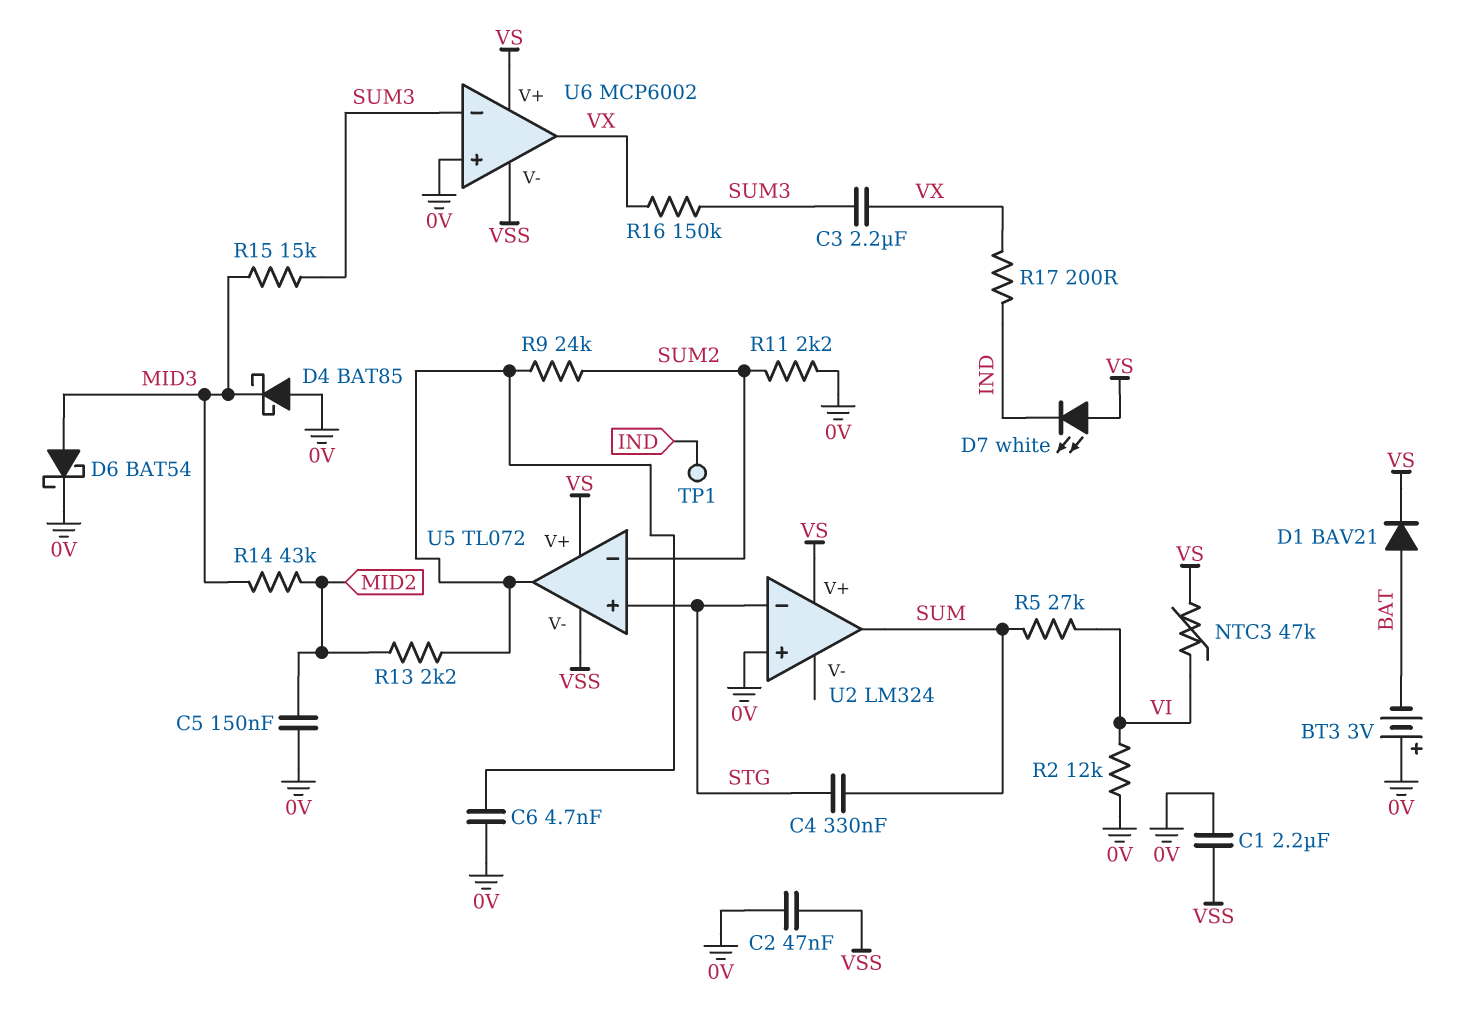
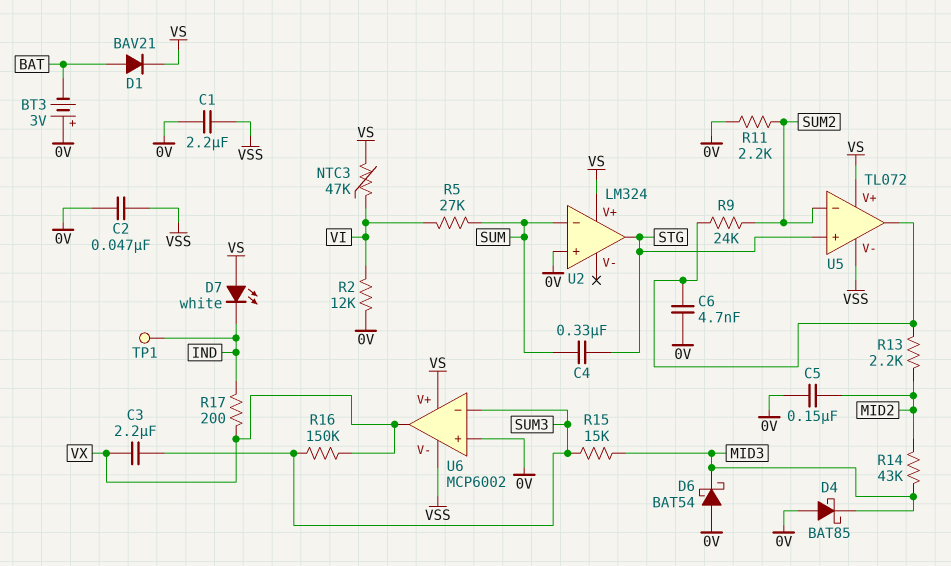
D6: schottky BAT54 (A MID3, K 0V) -> schottky BAT54 (A 0V, K MID3)
U2 pin in-: STG -> SUM
U2 pin out: SUM -> STG

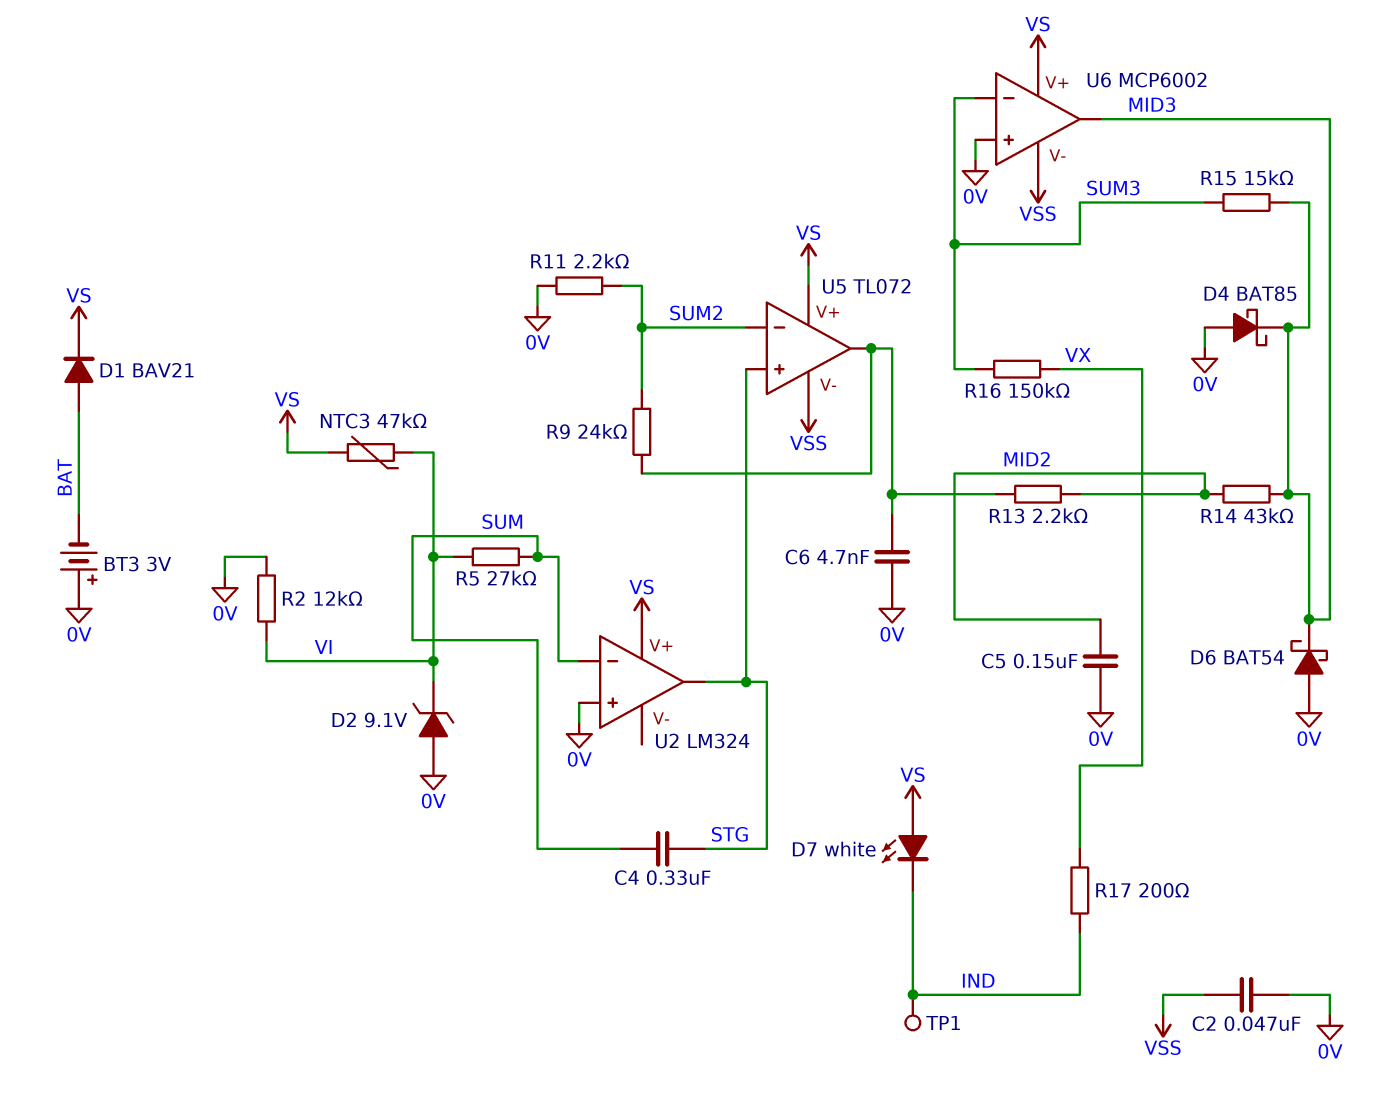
C1: 2.2uF (0V, VSS) -> none
C3: 2.2uF (SUM3, VX) -> none
D2: none -> zener 9.1V (A 0V, K VI)
U6 pin out: VX -> MID3

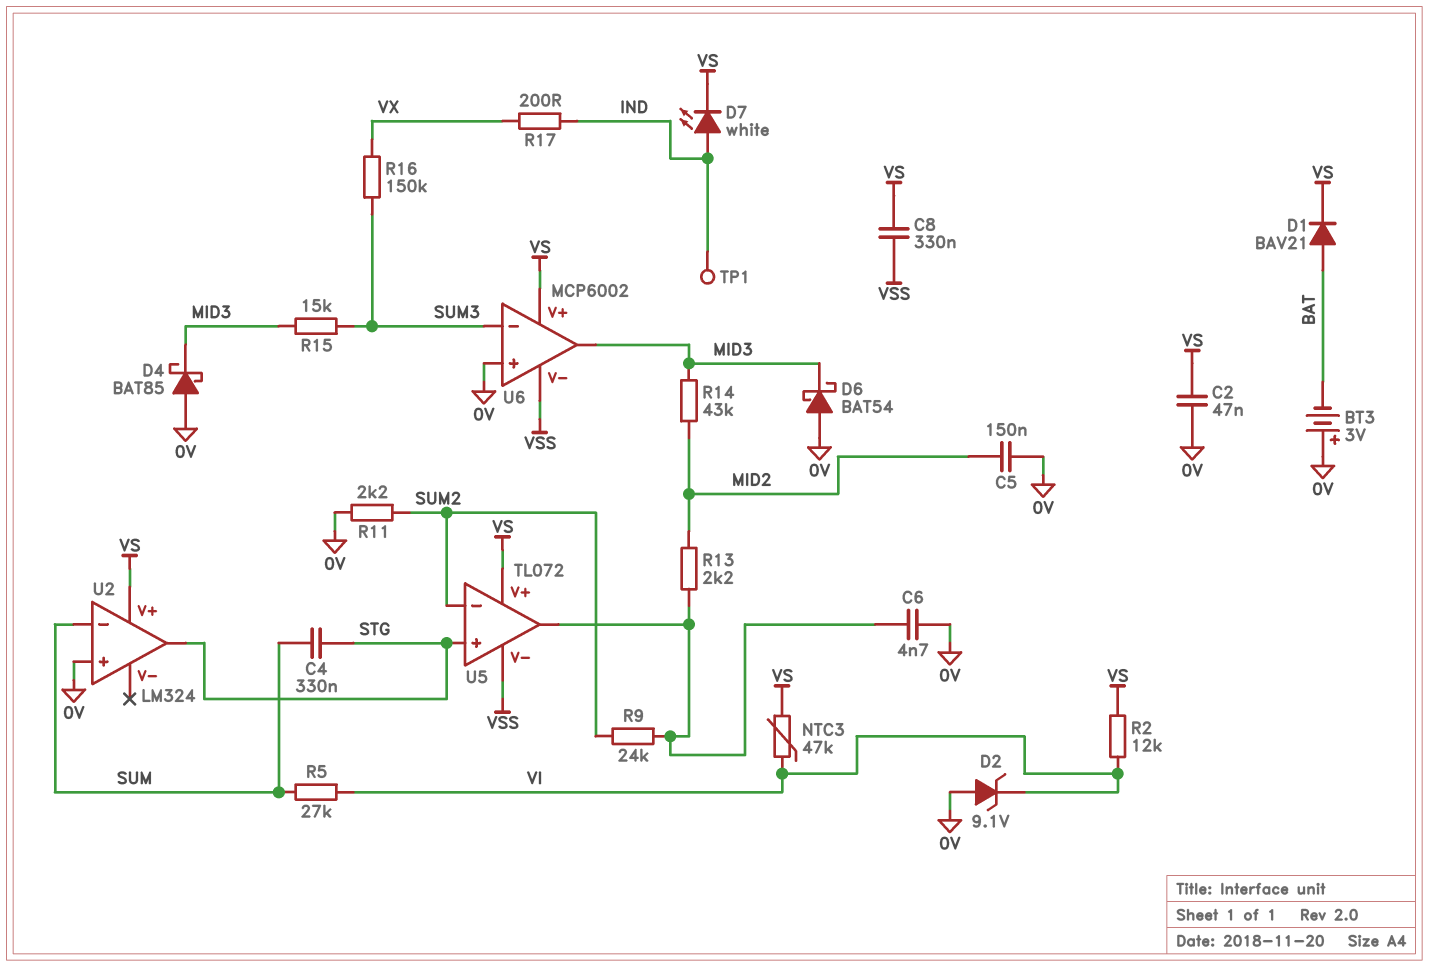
C2: 47nF (0V, VSS) -> 47nF (0V, VS)
C8: none -> 330nF (VS, VSS)
D7: LED white (A VS, K IND) -> LED white (A IND, K VS)
R2: 12k (0V, VI) -> 12k (VI, VS)

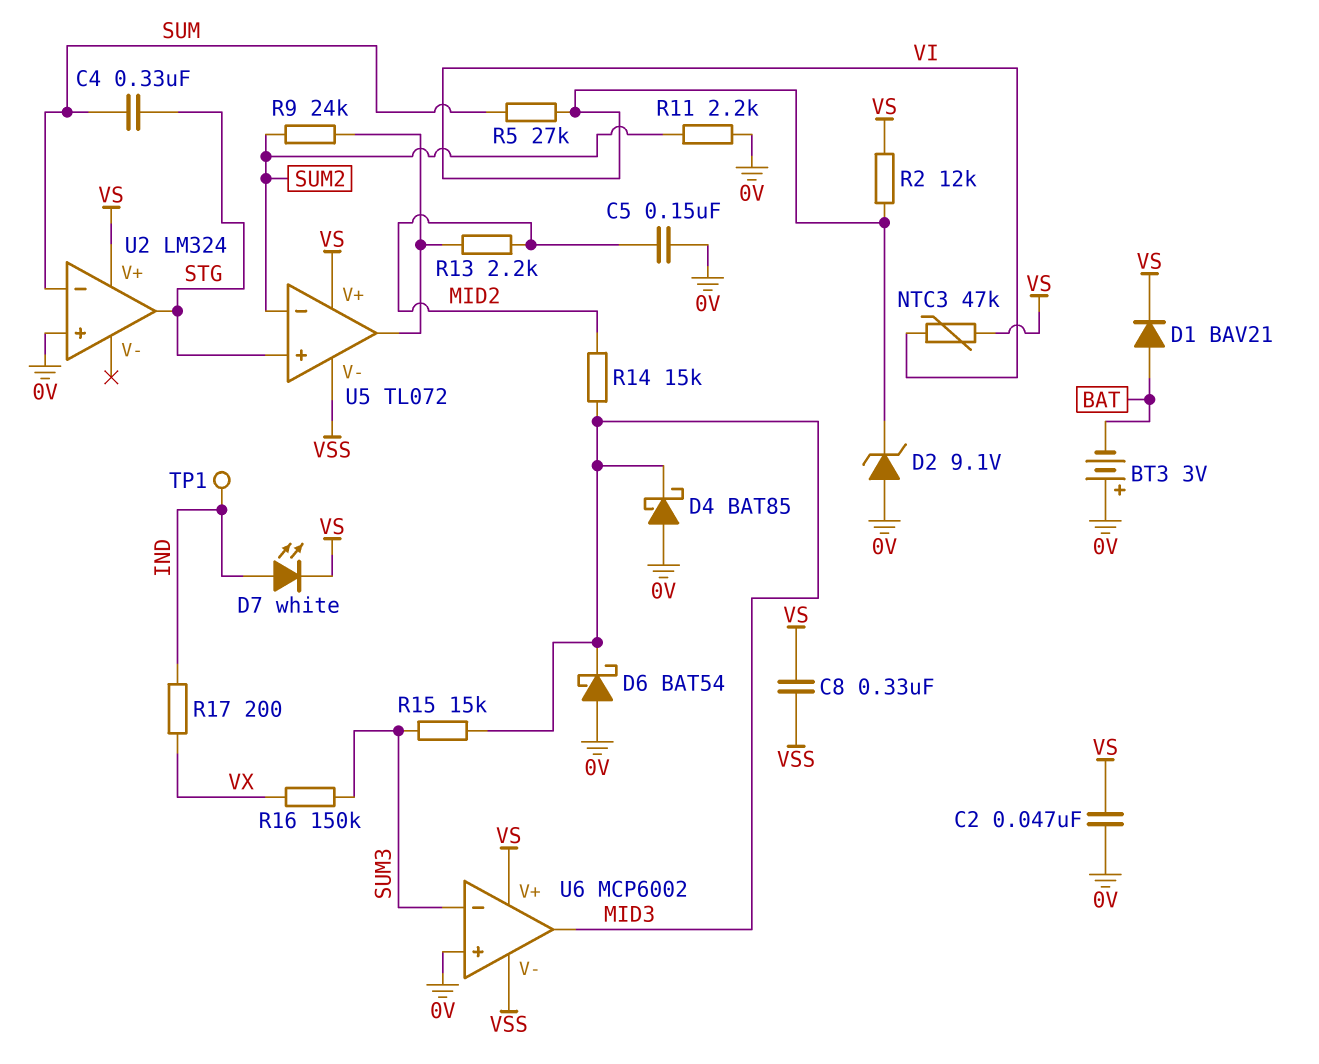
C6: 4.7nF (0V, U5/out) -> none
R14: 43k (MID2, MID3) -> 15k (MID2, MID3)

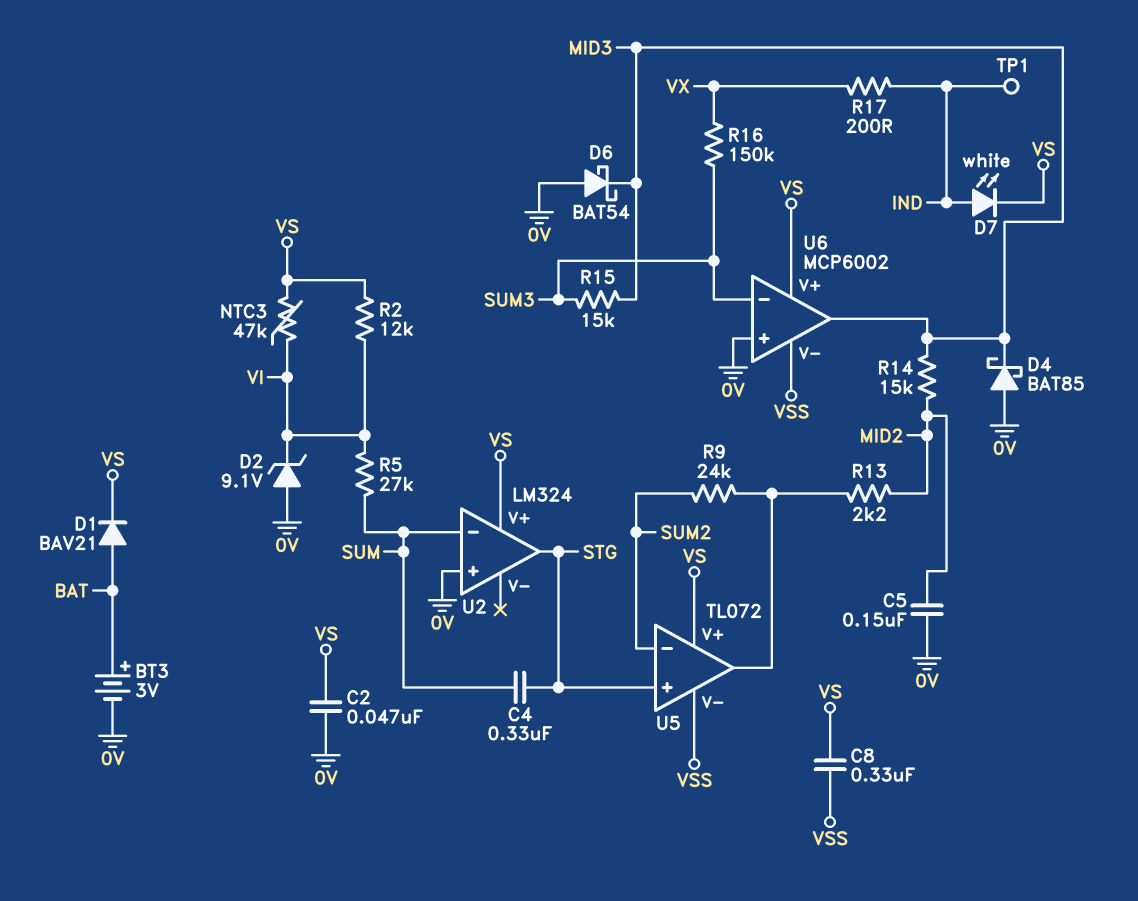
BT3: 3V (plus 0V, minus BAT) -> 3V (plus BAT, minus 0V)
R11: 2.2k (0V, SUM2) -> none

